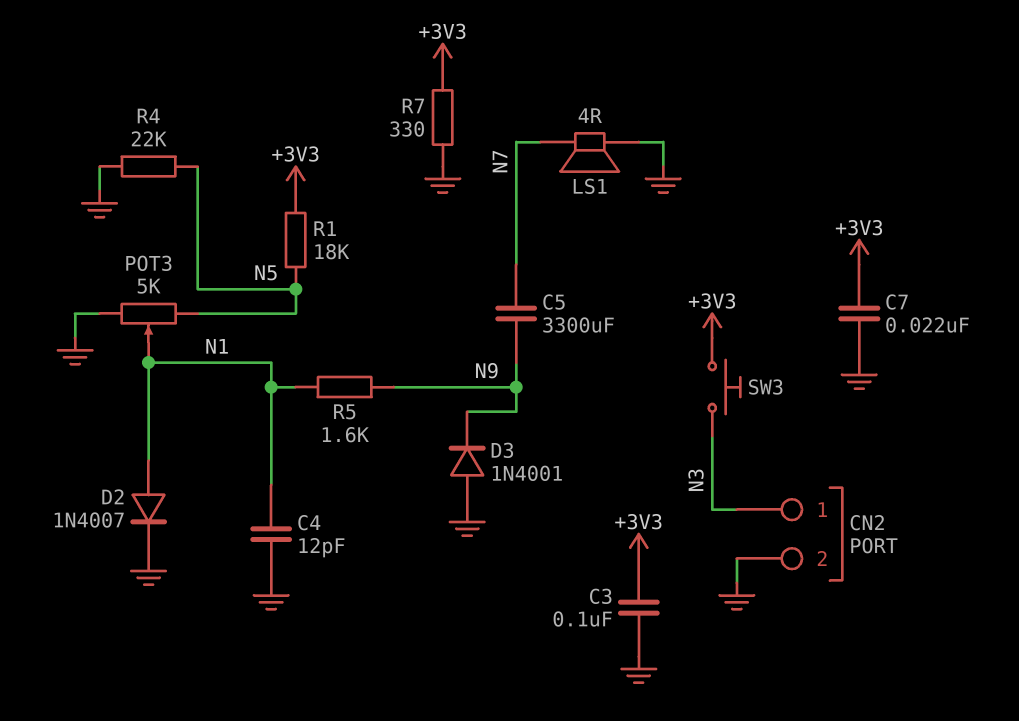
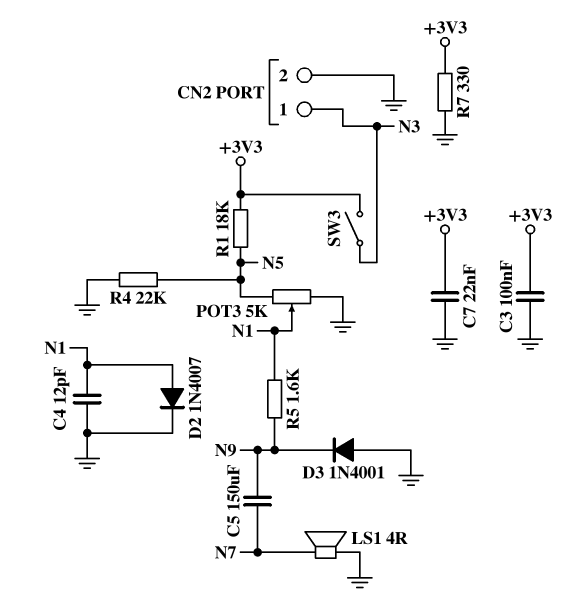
C5: 3300uF (N7, N9) -> 150uF (N7, N9)
SW3: button (+3V3, N3) -> switch (+3V3, N3)

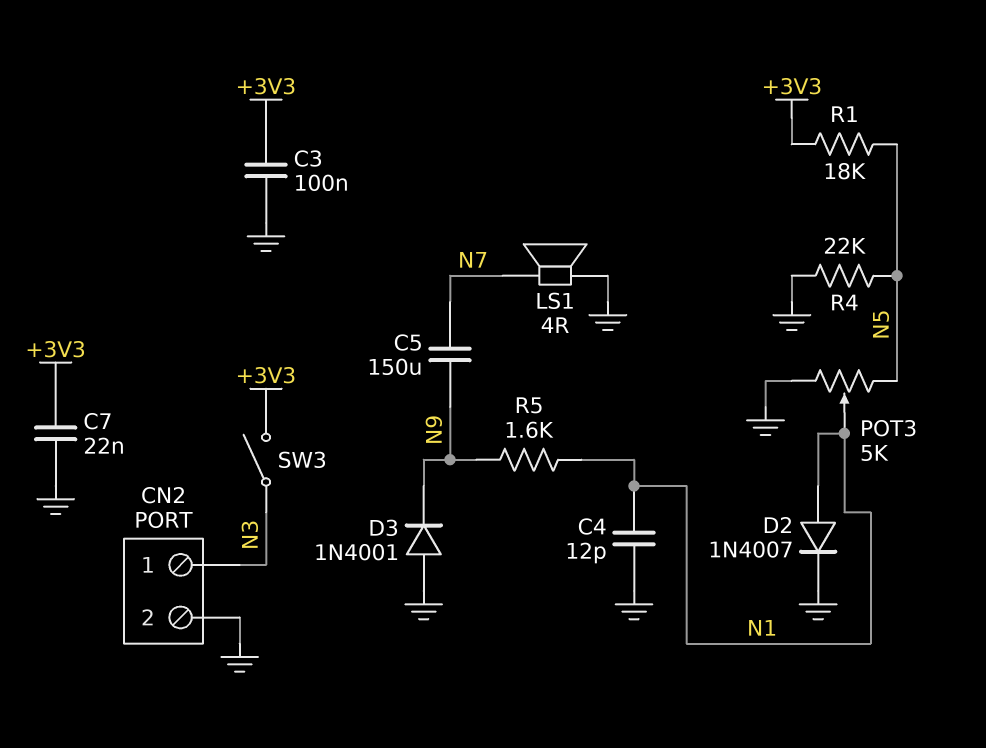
R7: 330 (+3V3, GND) -> none

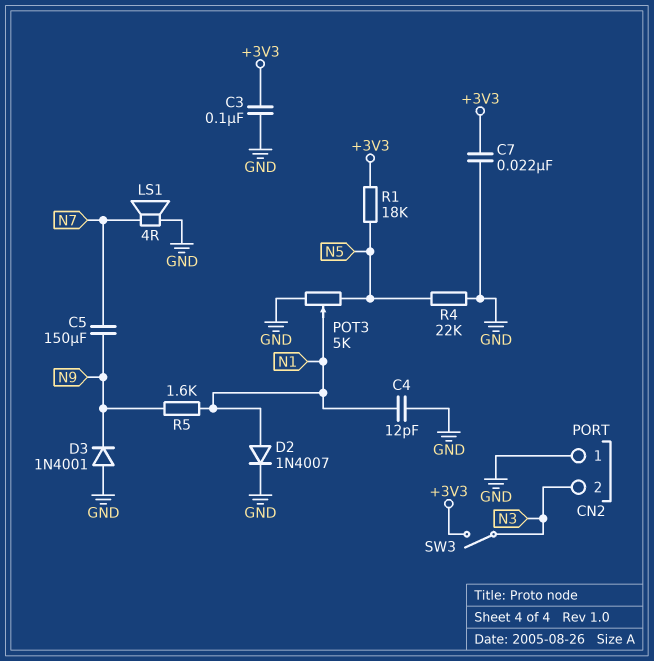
CN2 pin 1: N3 -> GND
CN2 pin 2: GND -> N3

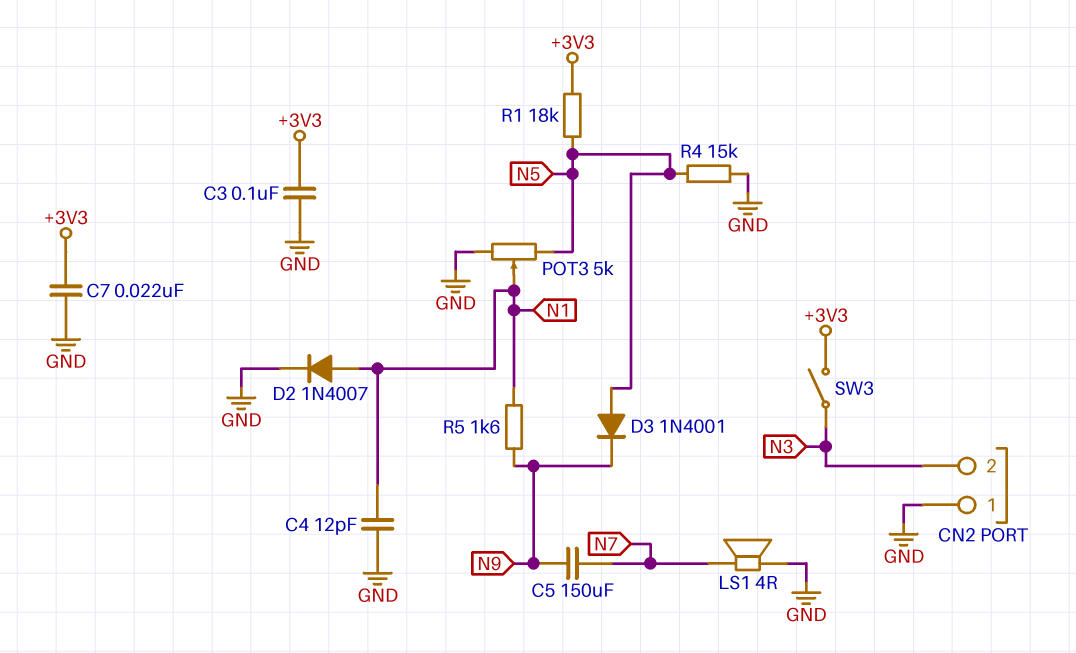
D3: diode 1N4001 (A GND, K N9) -> diode 1N4001 (A N5, K N9)
R4: 22k (GND, N5) -> 15k (GND, N5)

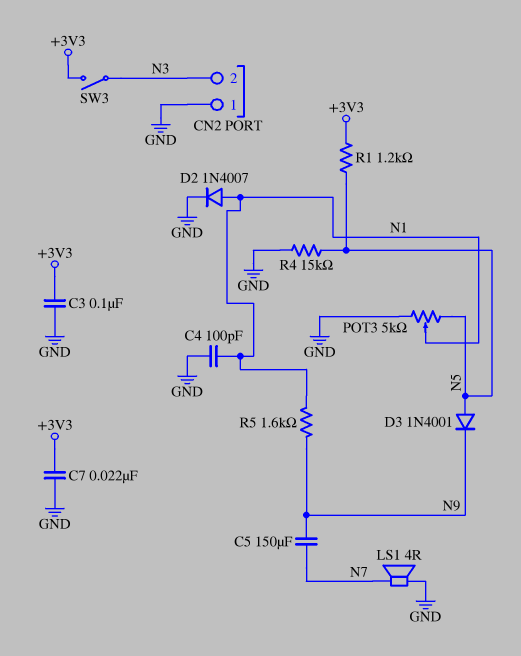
C4: 12pF (GND, N1) -> 100pF (GND, N1)
R1: 18k (+3V3, N5) -> 1.2k (+3V3, N5)

